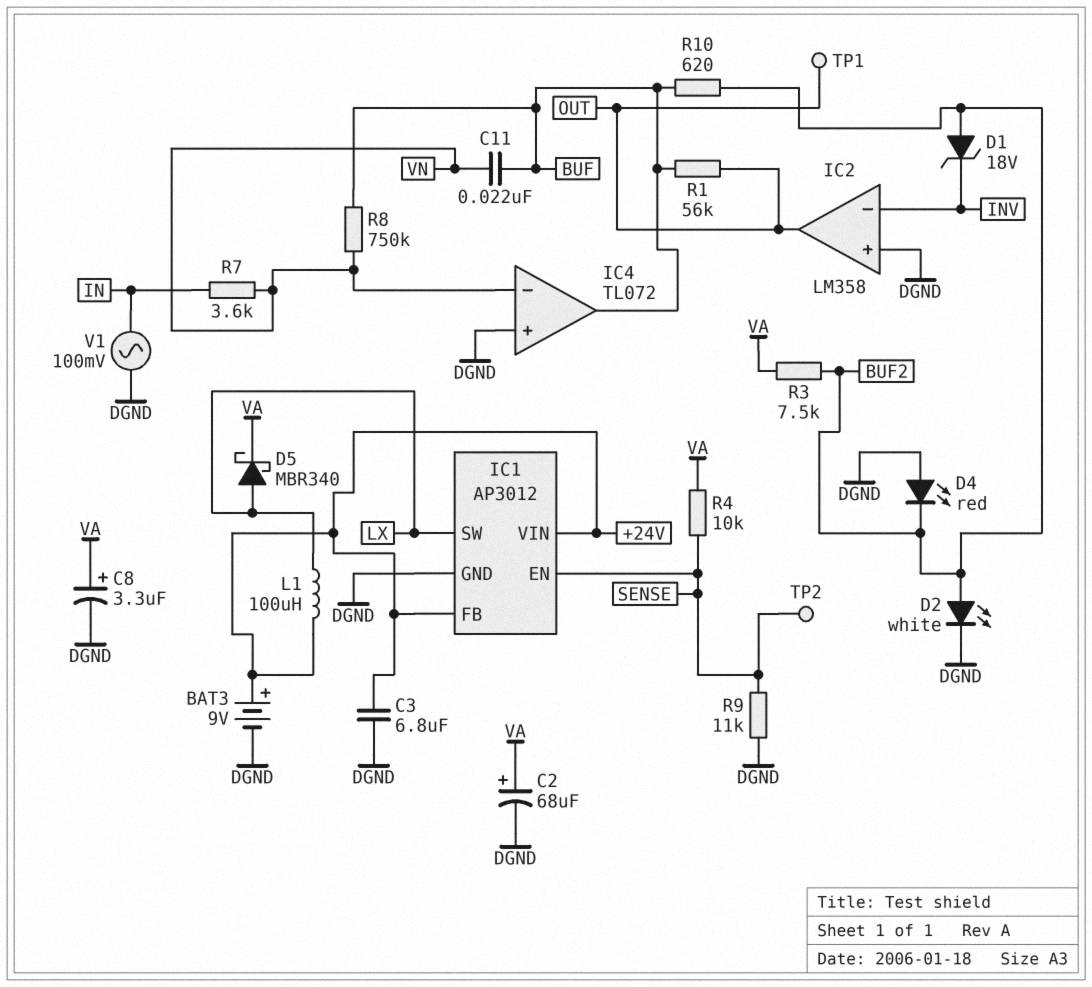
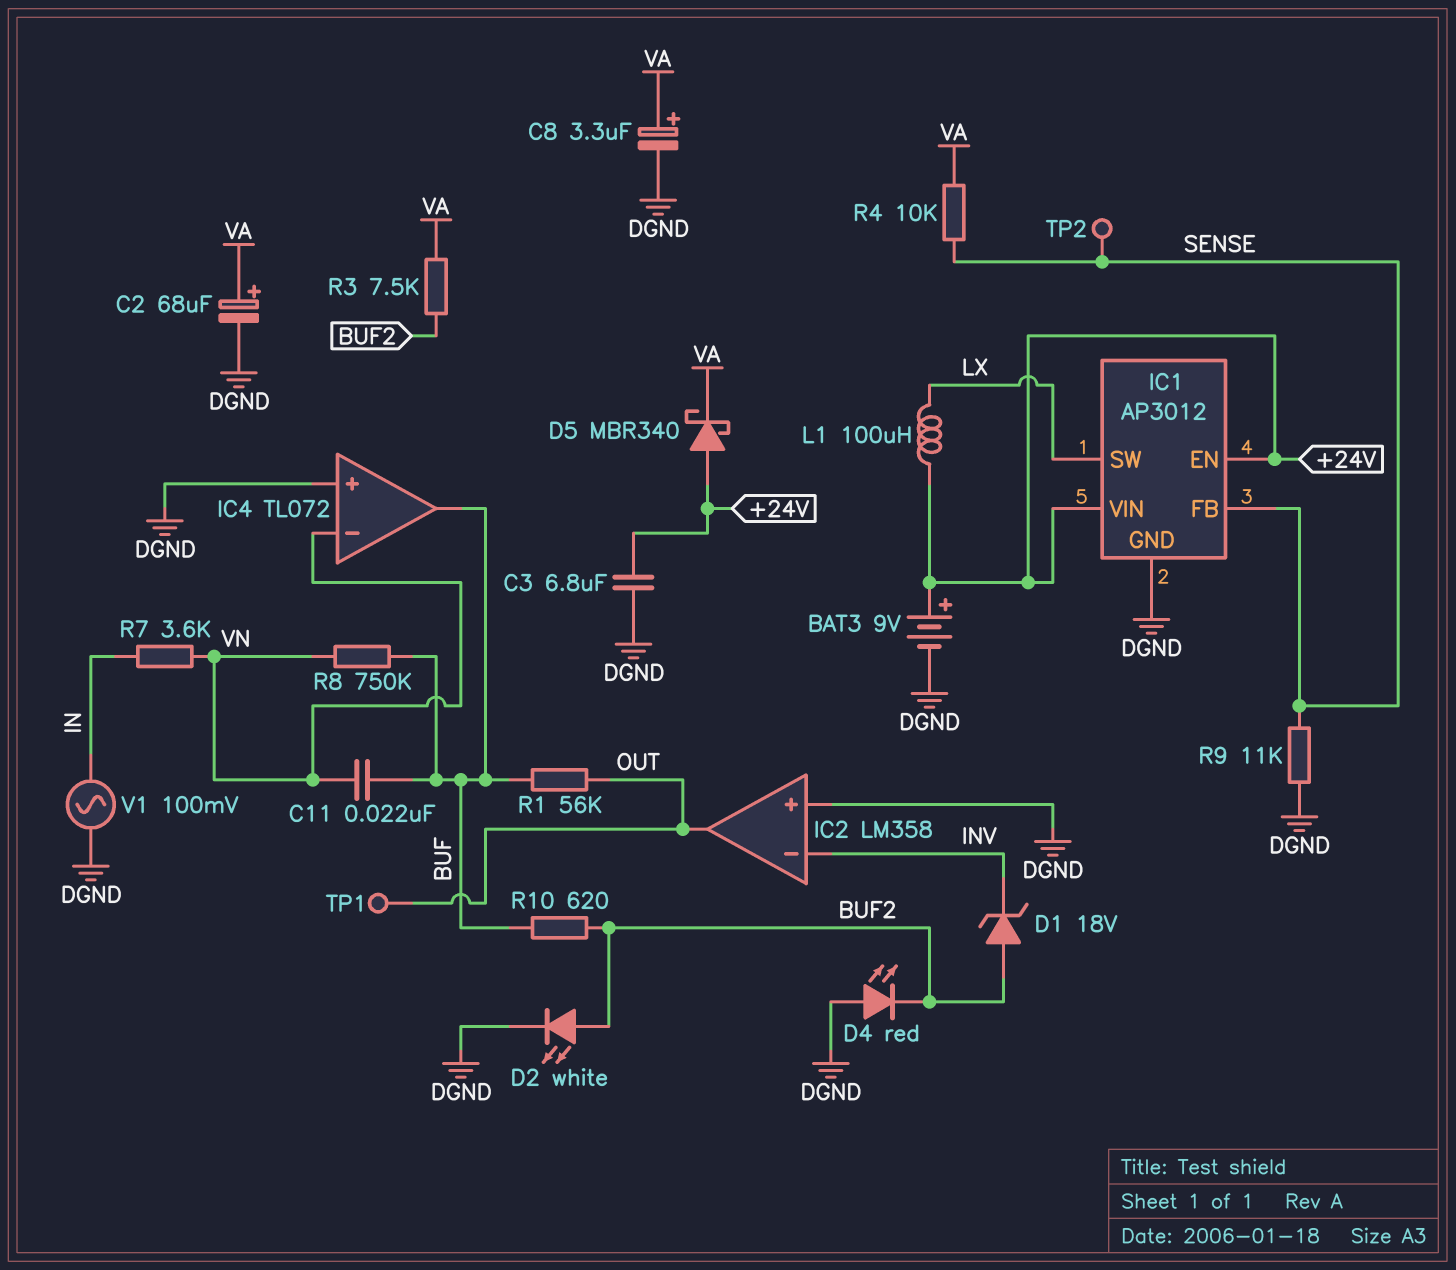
D5: schottky MBR340 (A LX, K VA) -> schottky MBR340 (A +24V, K VA)
IC1 pin EN: SENSE -> +24V
IC1 pin FB: +24V -> SENSE

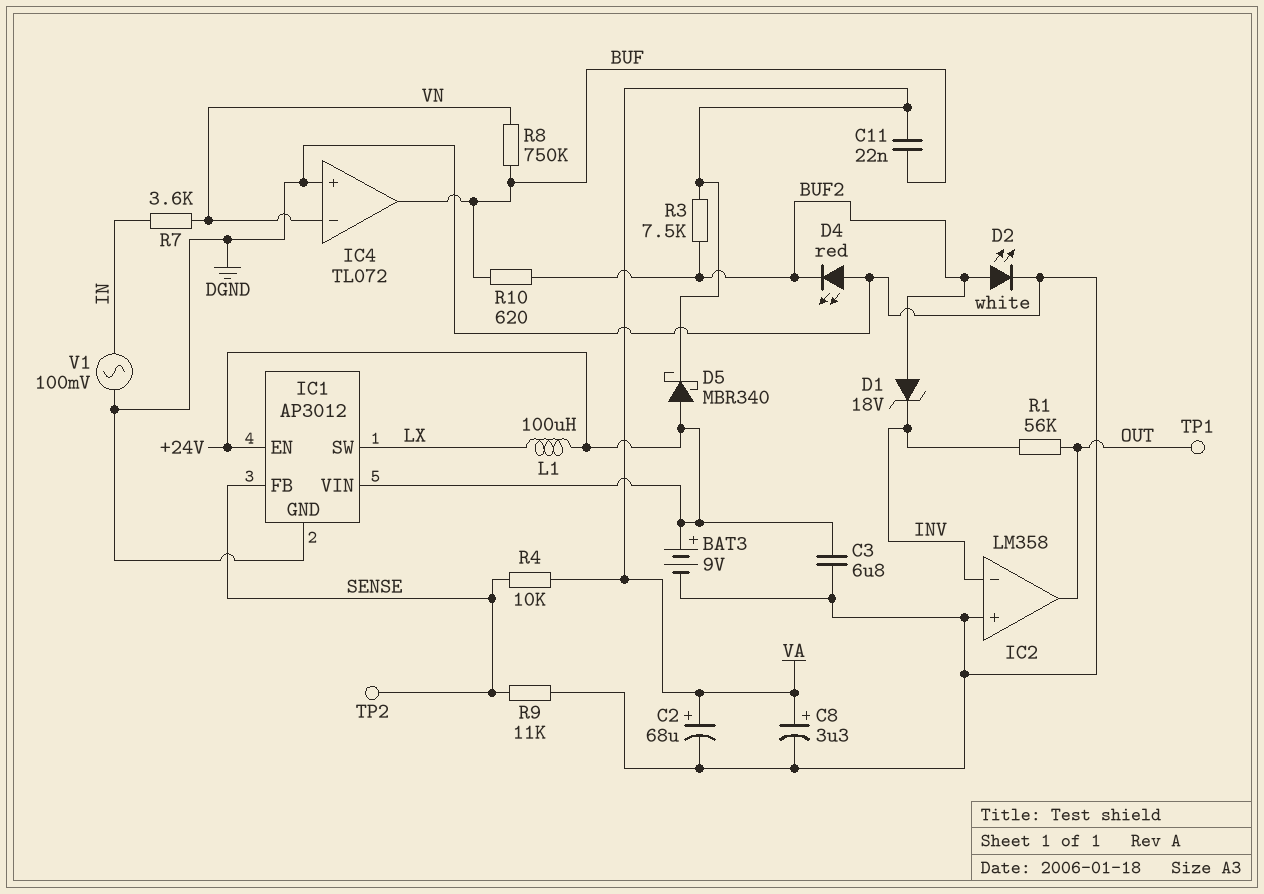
C11: 22nF (BUF, VN) -> 22nF (BUF, VA)
R1: 56k (BUF, OUT) -> 56k (INV, OUT)

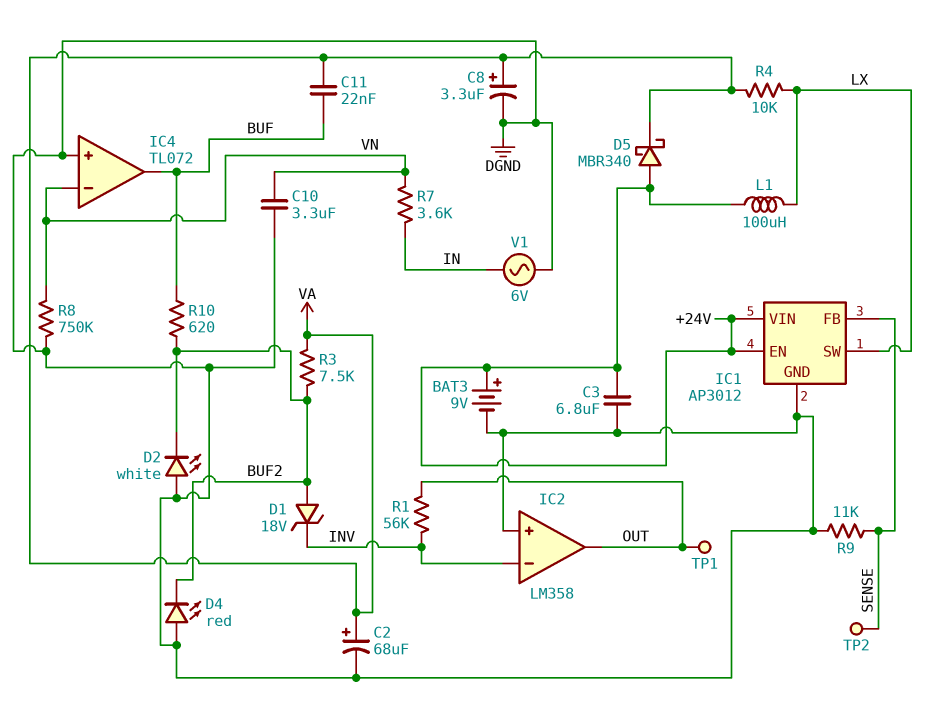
C10: none -> 3.3uF (DGND, VN)
D2: LED white (A BUF2, K DGND) -> LED white (A DGND, K BUF2)
R4: 10k (SENSE, VA) -> 10k (LX, VA)
R8: 750k (BUF, VN) -> 750k (DGND, VN)
V1: AC 100mV (DGND, IN) -> AC 6V (DGND, IN)

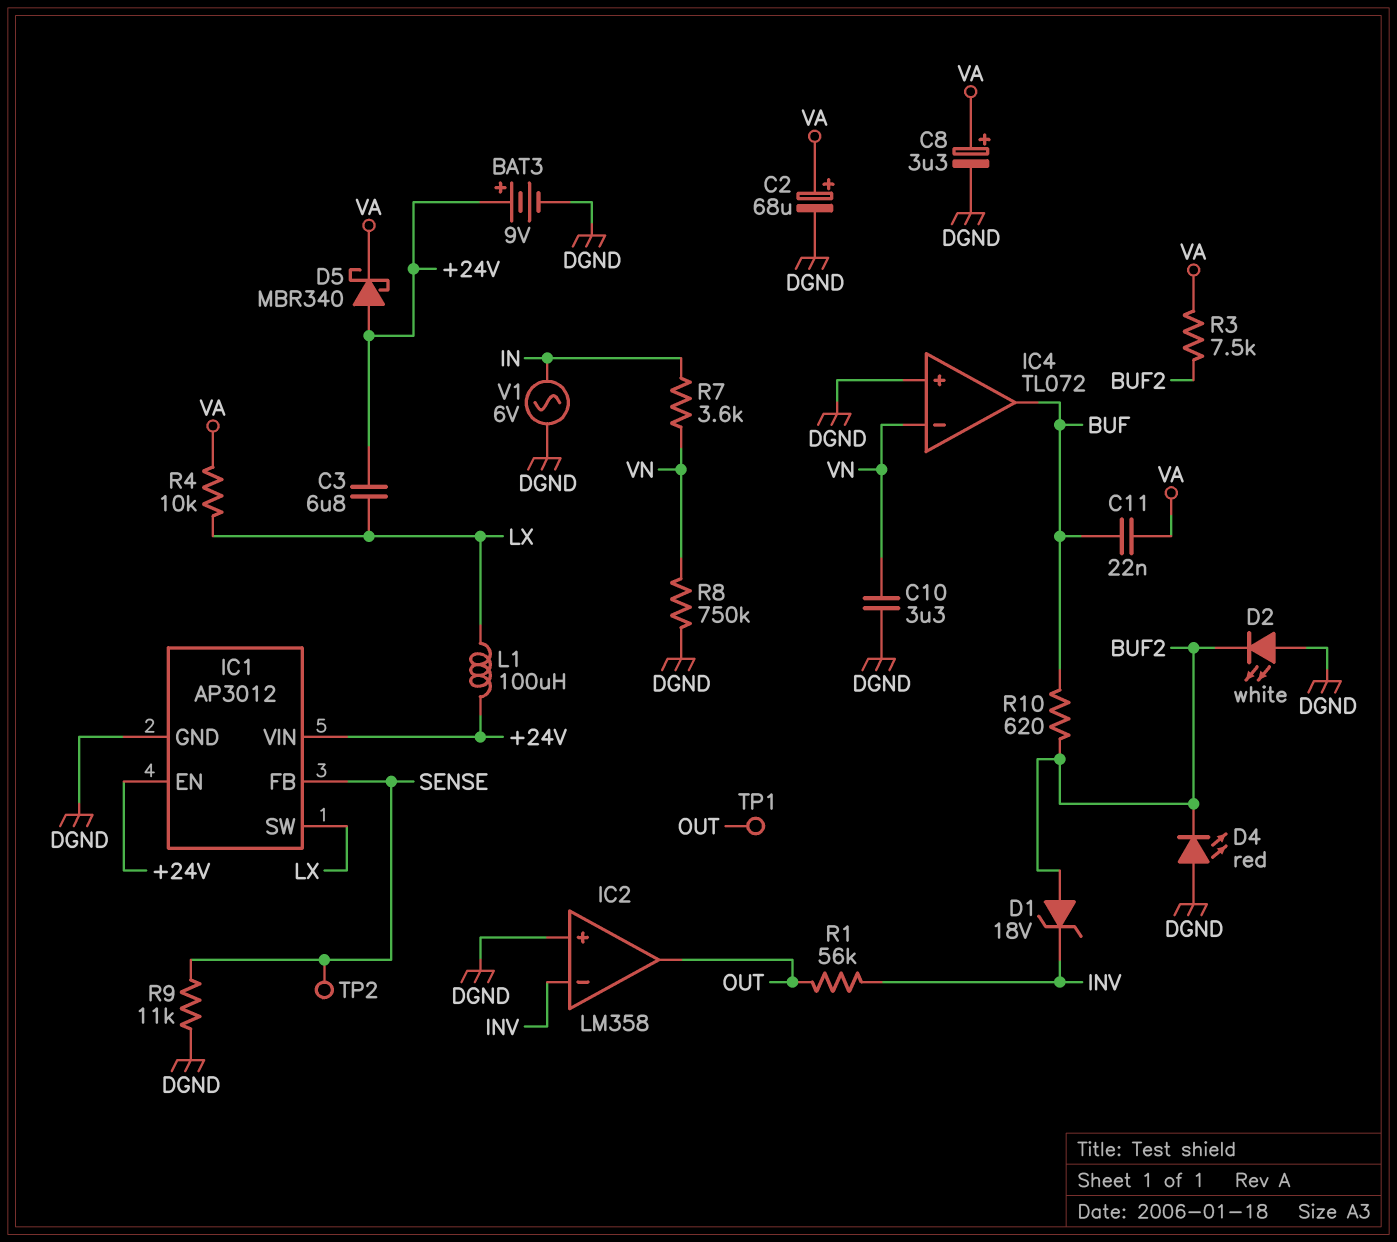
C3: 6.8uF (+24V, DGND) -> 6.8uF (+24V, LX)

